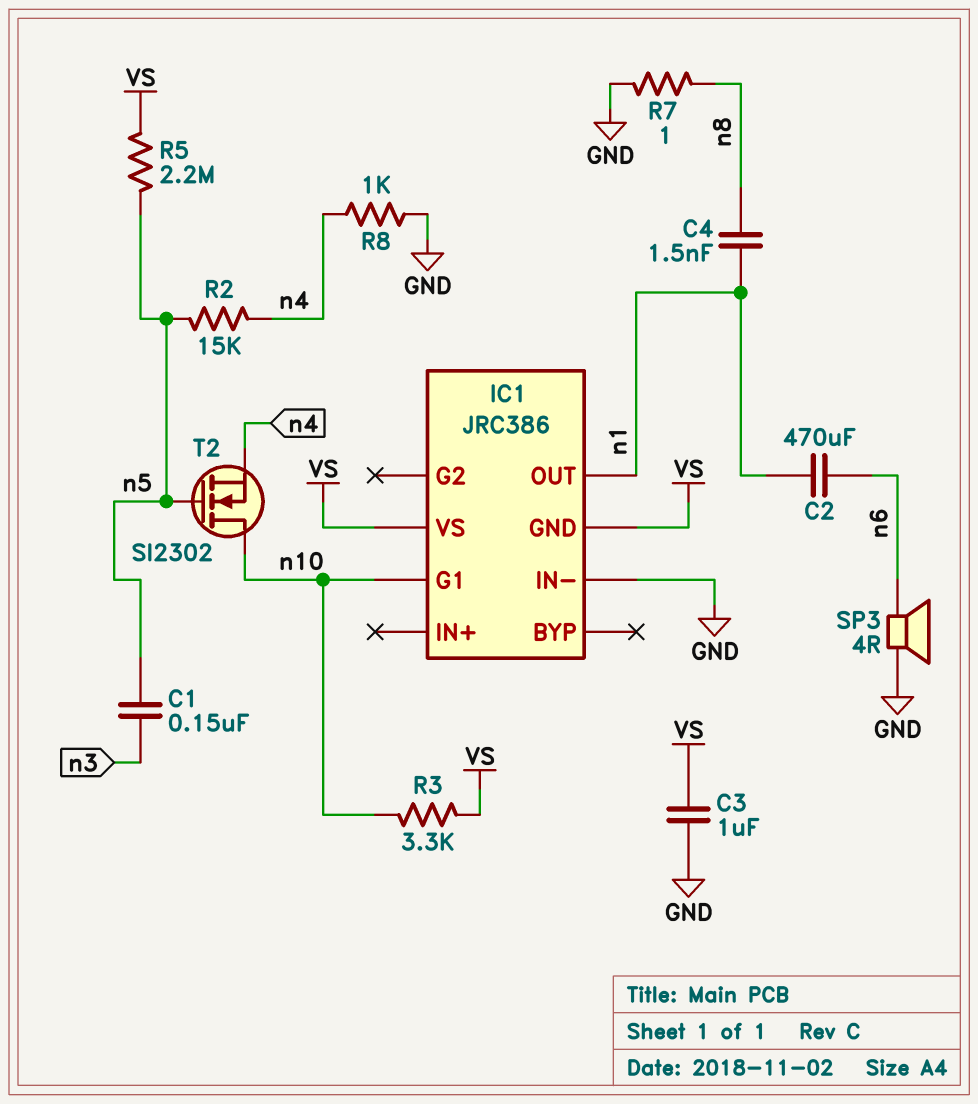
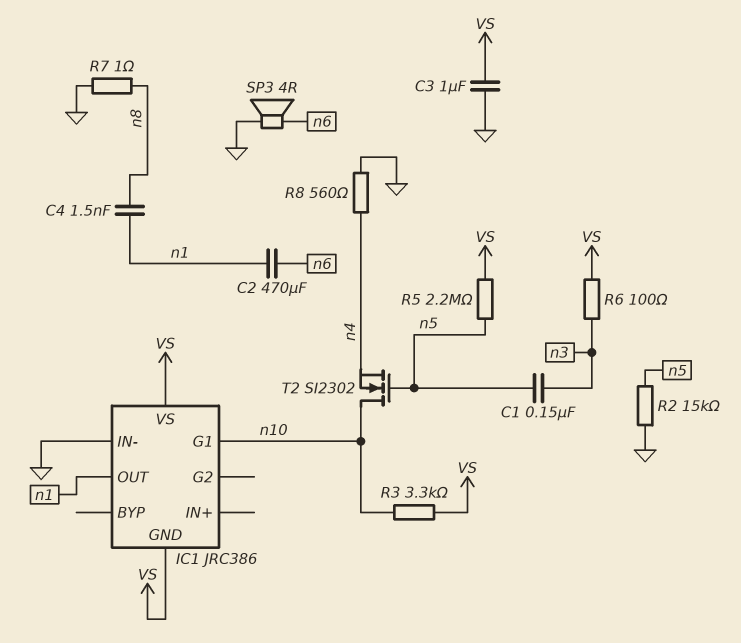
R2: 15k (n4, n5) -> 15k (GND, n5)
R6: none -> 100 (VS, n3)
R8: 1k (GND, n4) -> 560 (GND, n4)

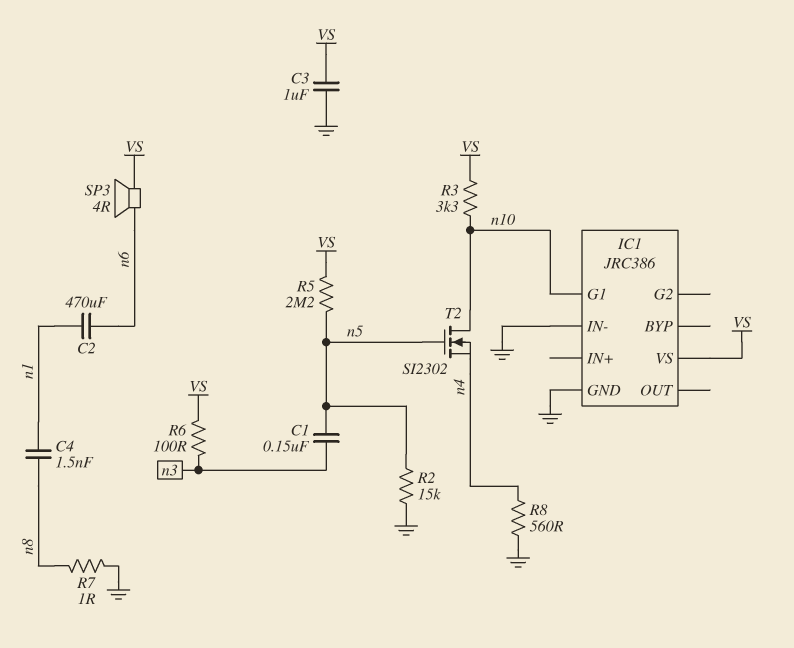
IC1 pin GND: VS -> GND
IC1 pin OUT: n1 -> none
SP3: speaker 4R (GND, n6) -> speaker 4R (VS, n6)

